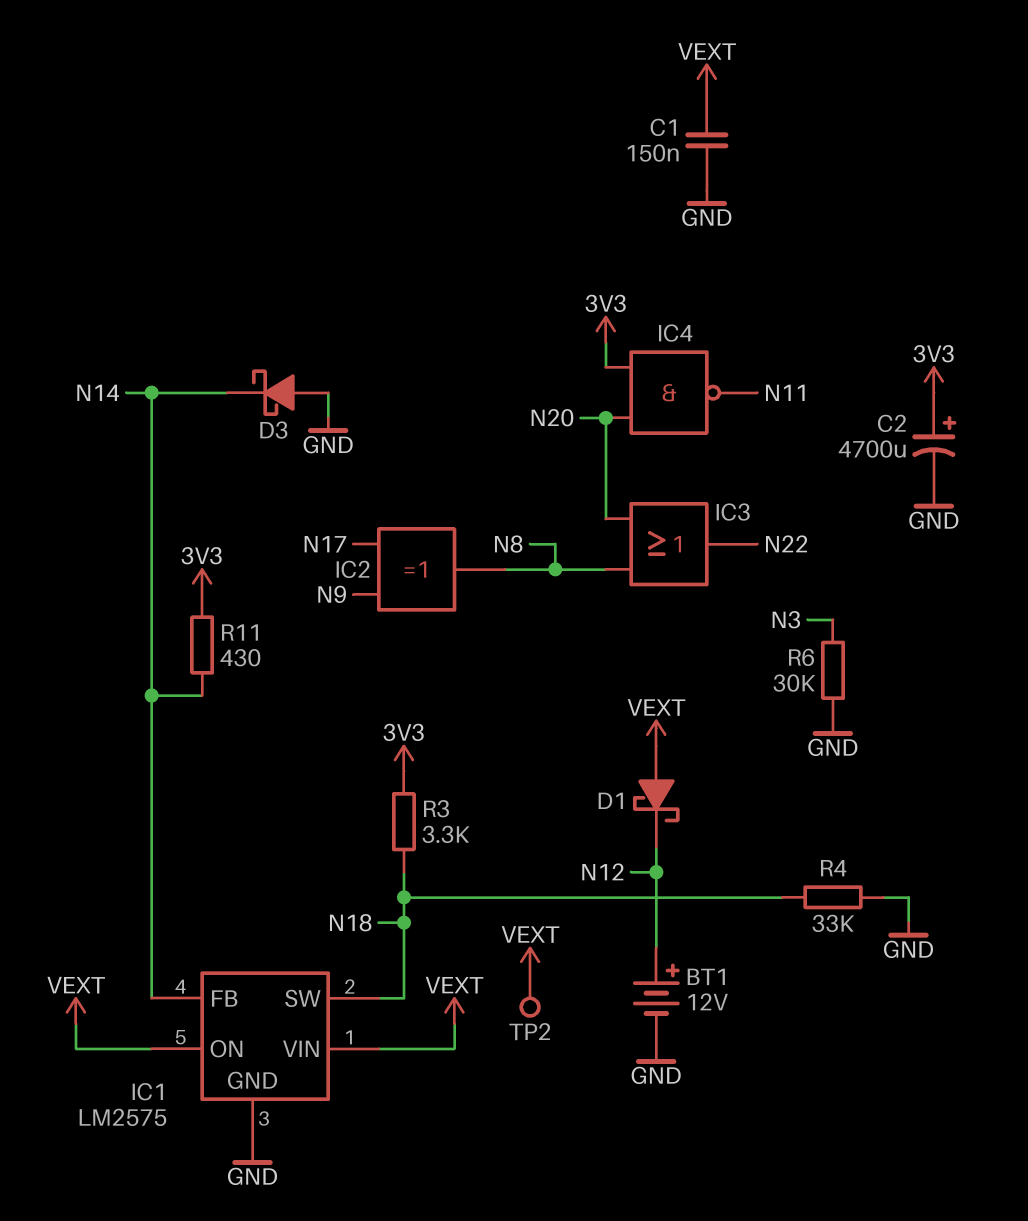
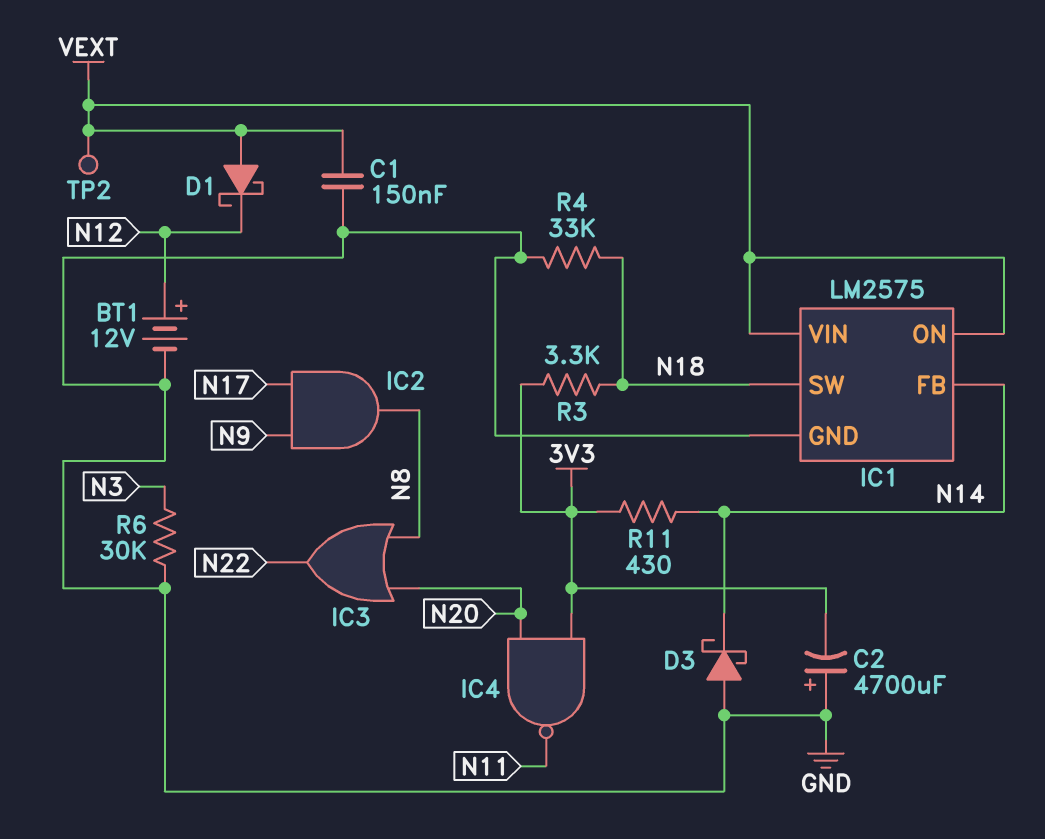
C2: 4700uF (plus 3V3, minus GND) -> 4700uF (plus GND, minus 3V3)
IC2: XOR (in N9, in N17, out N8) -> AND (in N9, in N17, out N8)

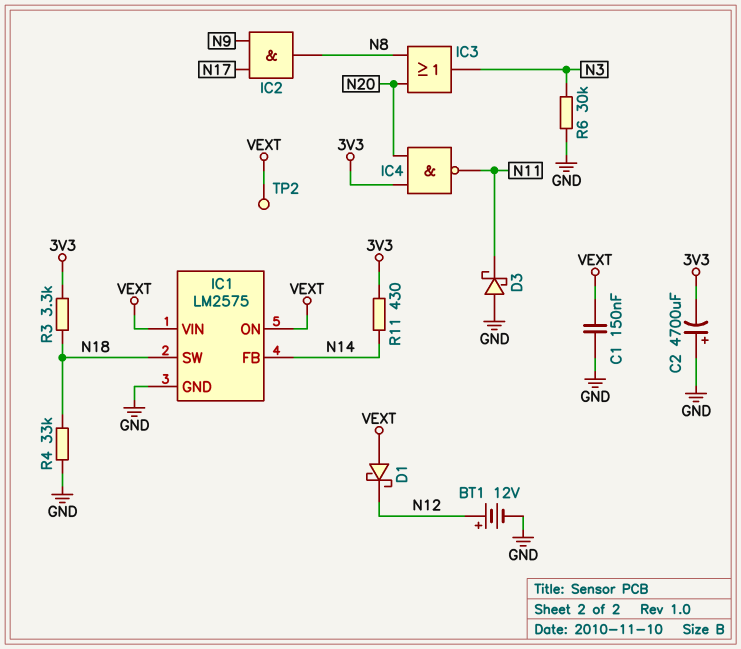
D3: schottky (A GND, K N14) -> schottky (A GND, K N11)
IC3: OR (in N8, in N20, out N22) -> OR (in N8, in N20, out N3)

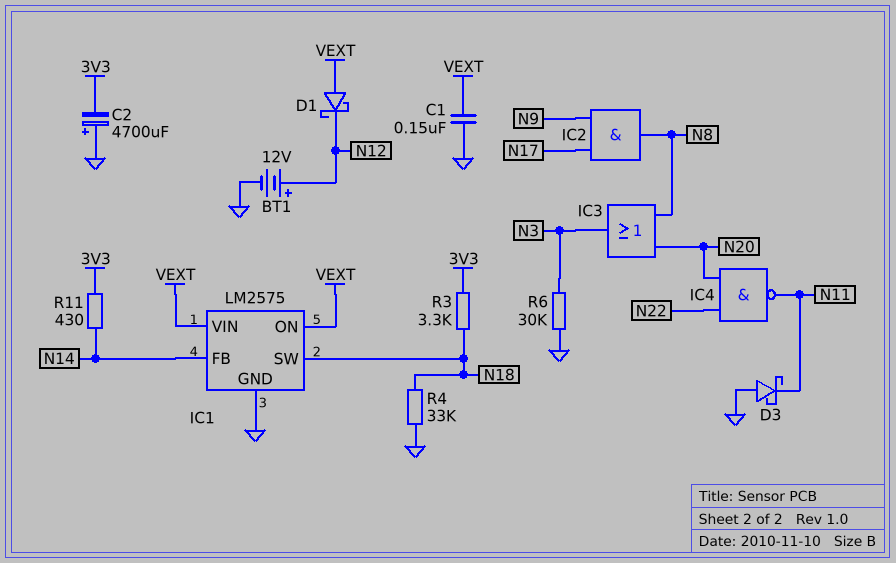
IC4: NAND (in 3V3, in N20, out N11) -> NAND (in N20, in N22, out N11)
TP2: test point (VEXT) -> none

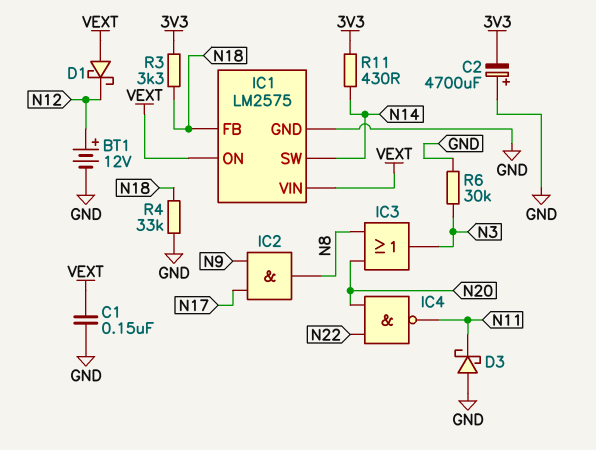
IC1 pin FB: N14 -> N18
IC1 pin SW: N18 -> N14

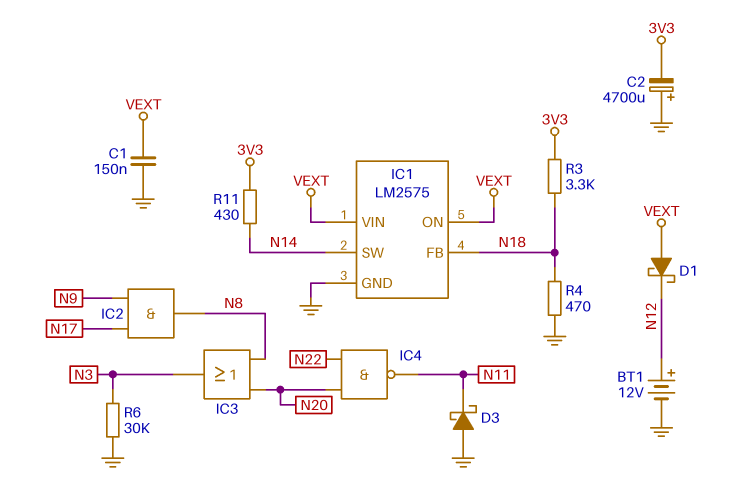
R4: 33k (GND, N18) -> 470 (GND, N18)

